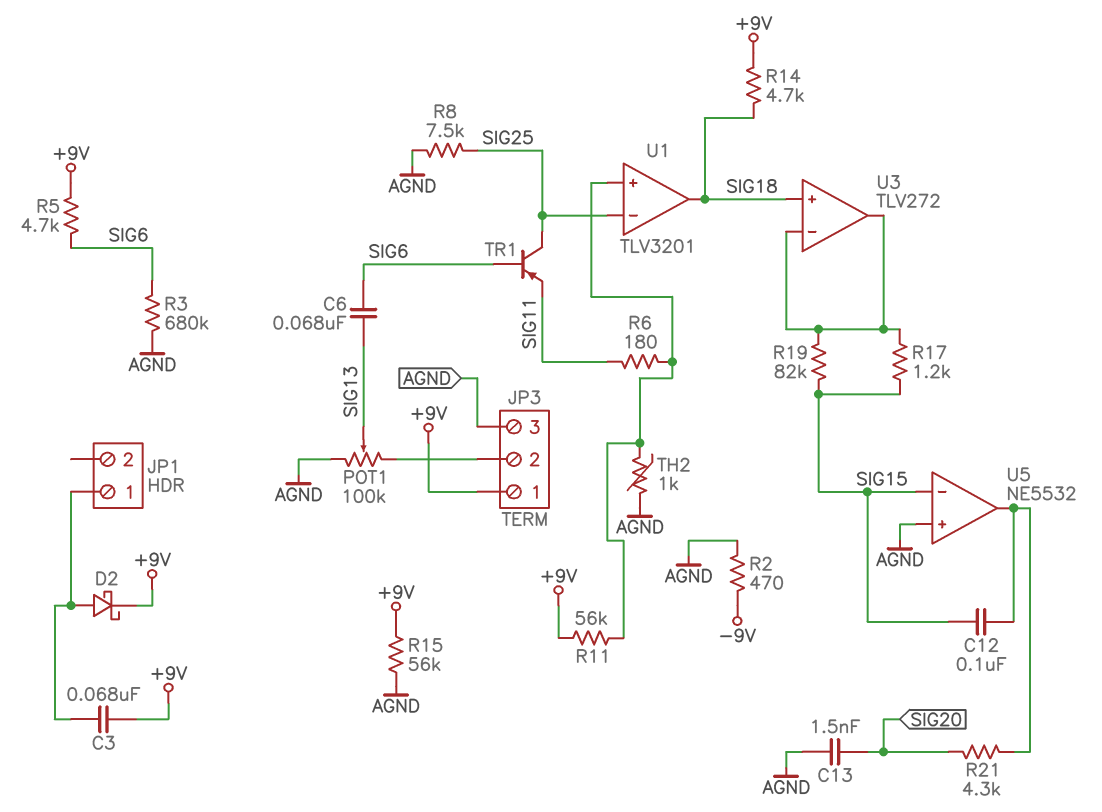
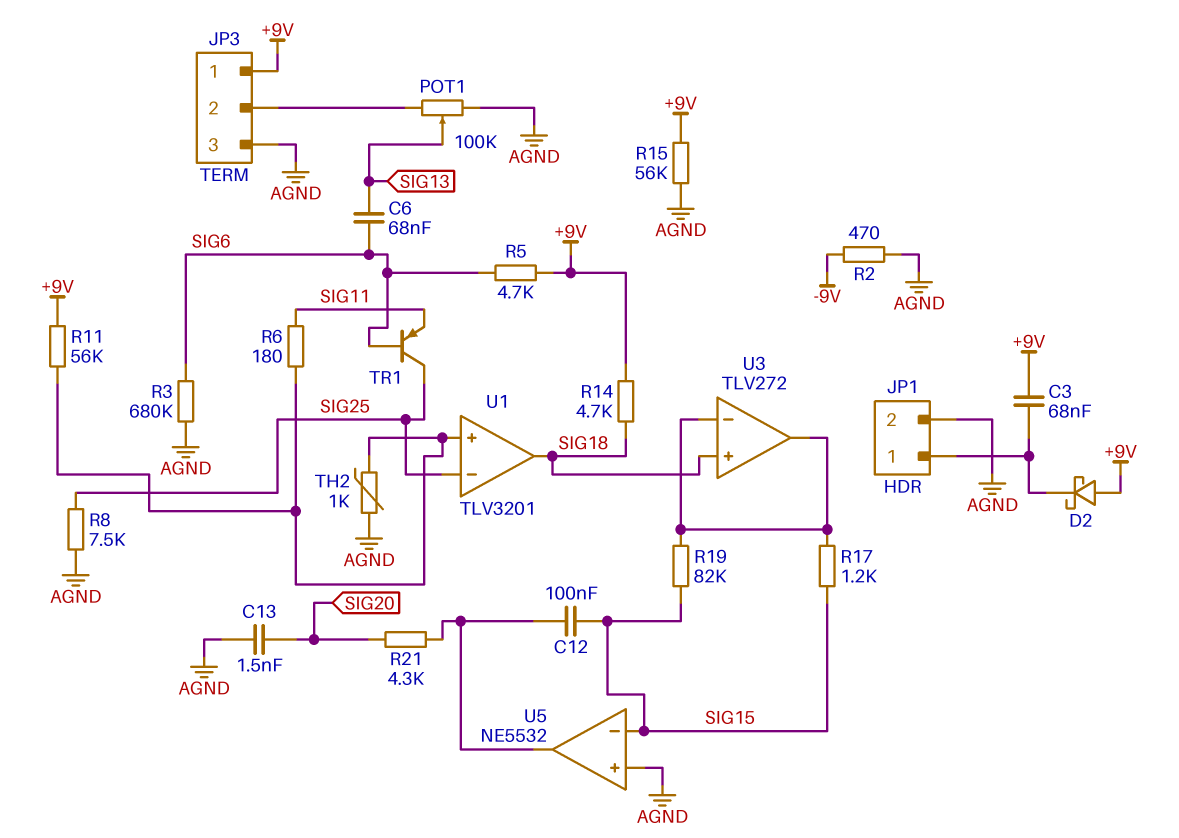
D2: schottky (A JP1/1, K +9V) -> schottky (A +9V, K JP1/1)
JP1 pin 2: none -> AGND

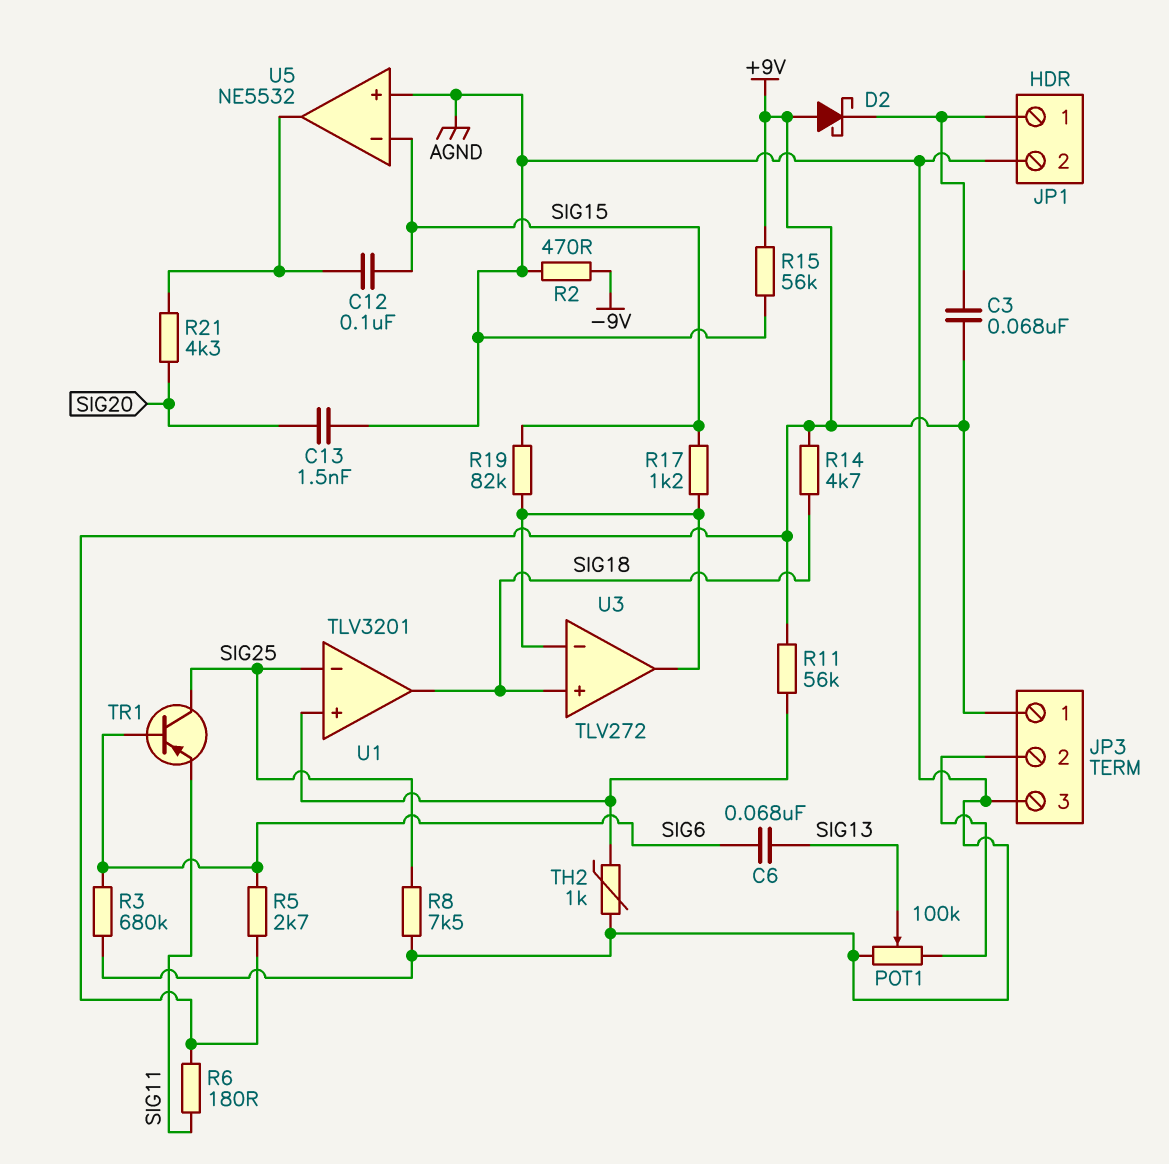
R5: 4.7k (+9V, SIG6) -> 2.7k (+9V, SIG6)
R6: 180 (SIG11, U1/in+) -> 180 (+9V, SIG11)

